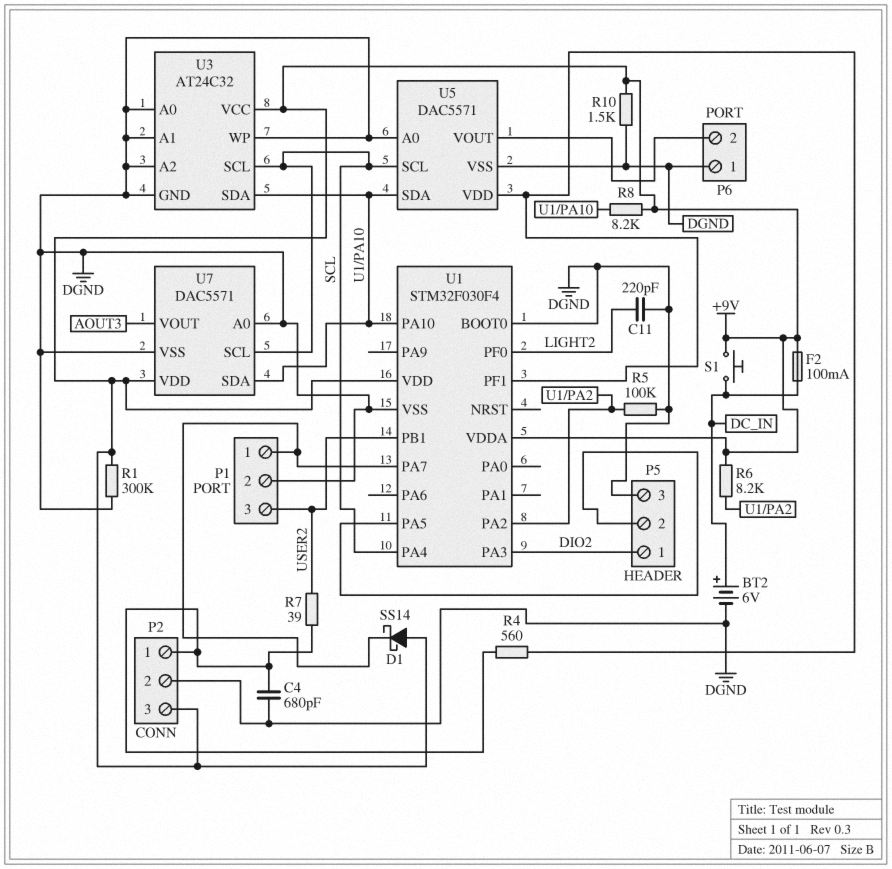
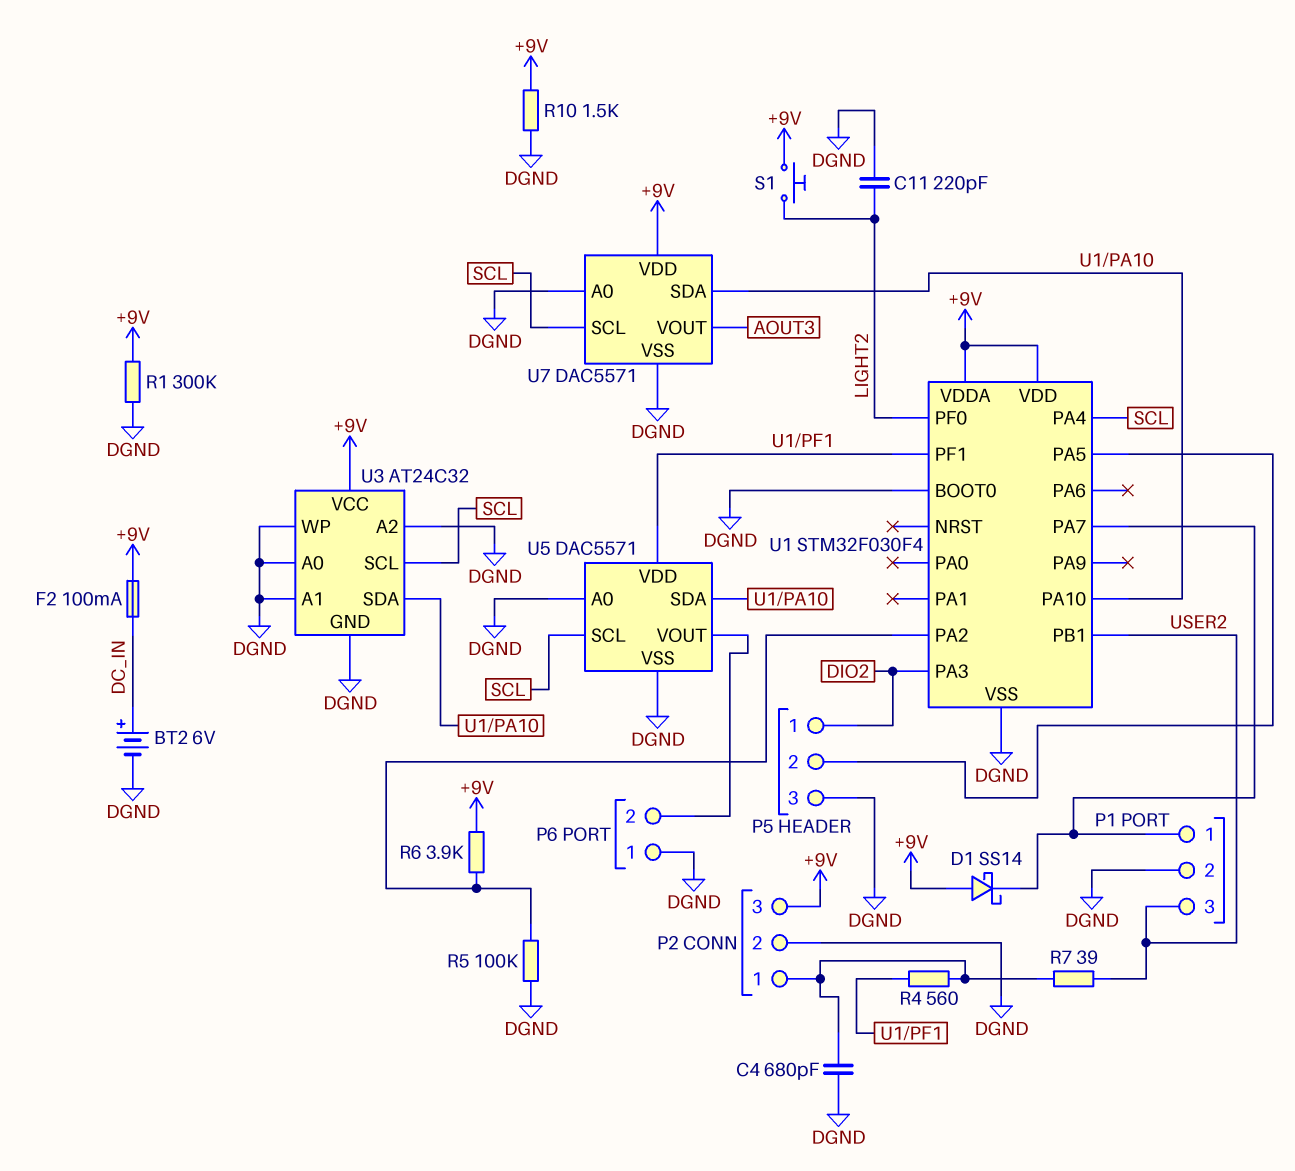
R6: 8.2k (+9V, U1/PA2) -> 3.9k (+9V, U1/PA2)
R8: 8.2k (+9V, U1/PA10) -> none
S1: button (+9V, DC_IN) -> button (+9V, LIGHT2)

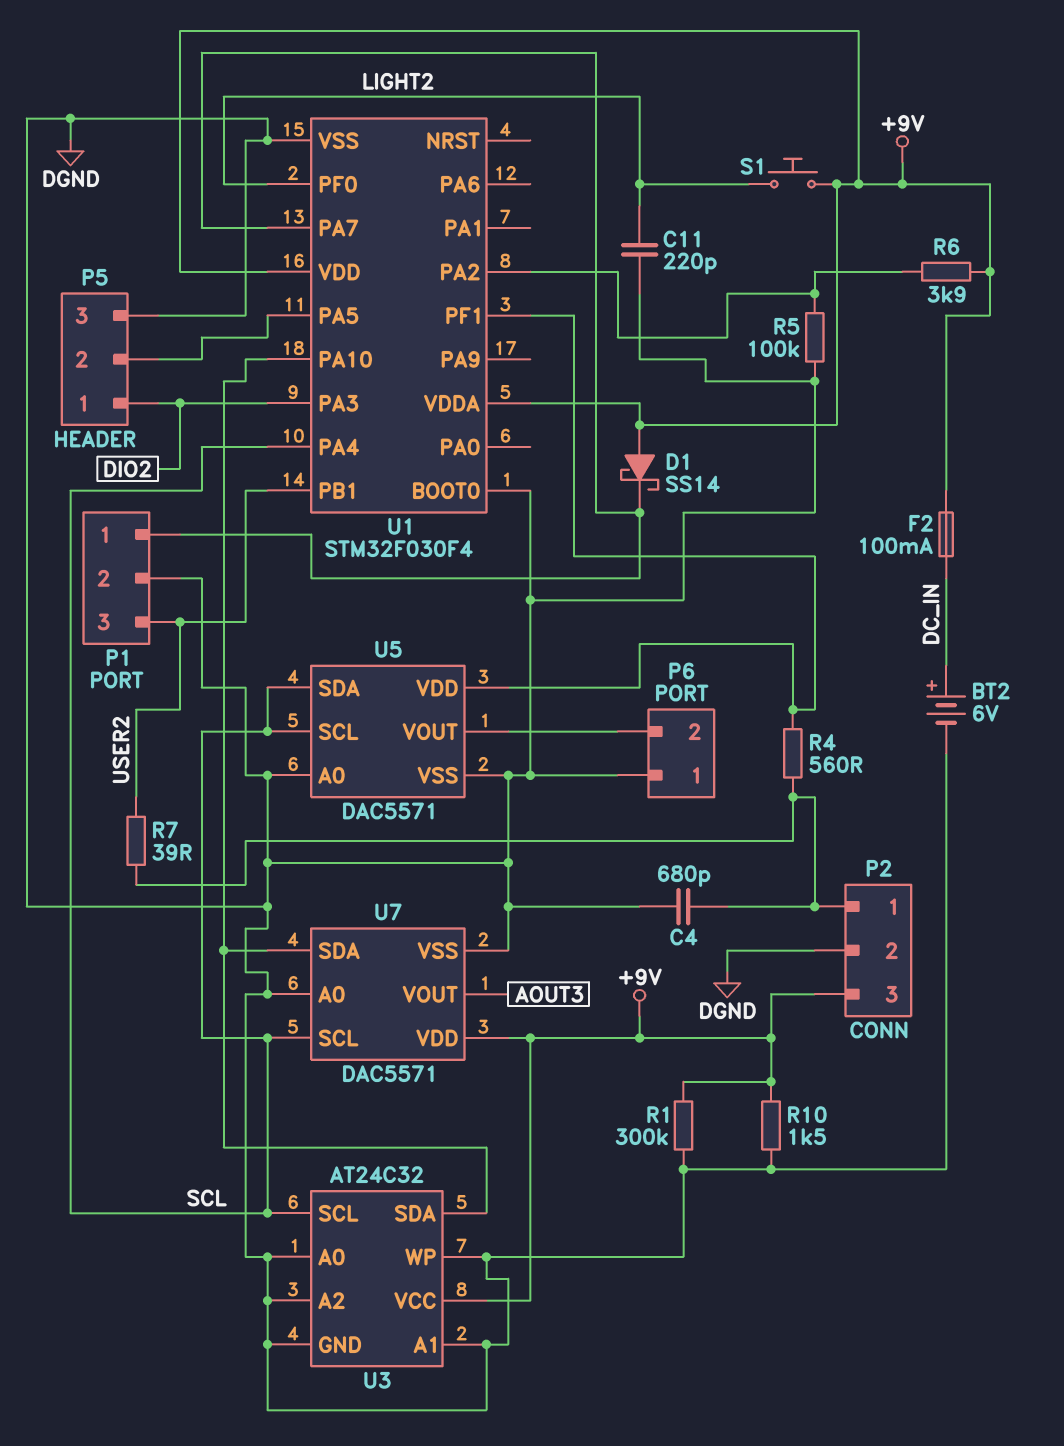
U5 pin SDA: U1/PA10 -> SCL

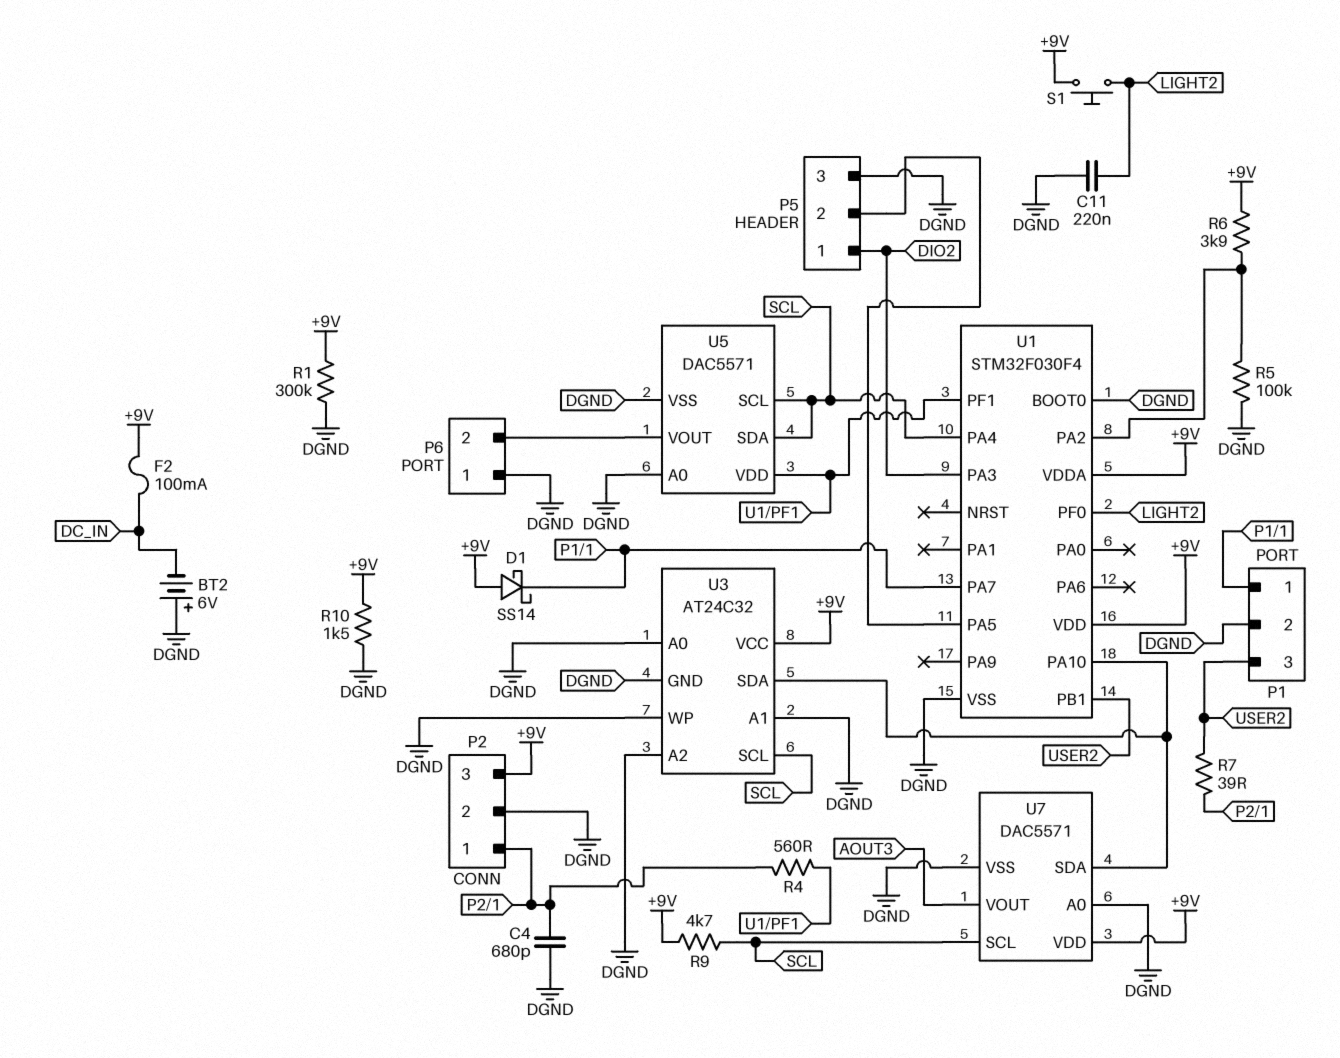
BT2: 6V (plus DC_IN, minus DGND) -> 6V (plus DGND, minus DC_IN)
C11: 220pF (DGND, LIGHT2) -> 220nF (DGND, LIGHT2)
R9: none -> 4.7k (+9V, SCL)

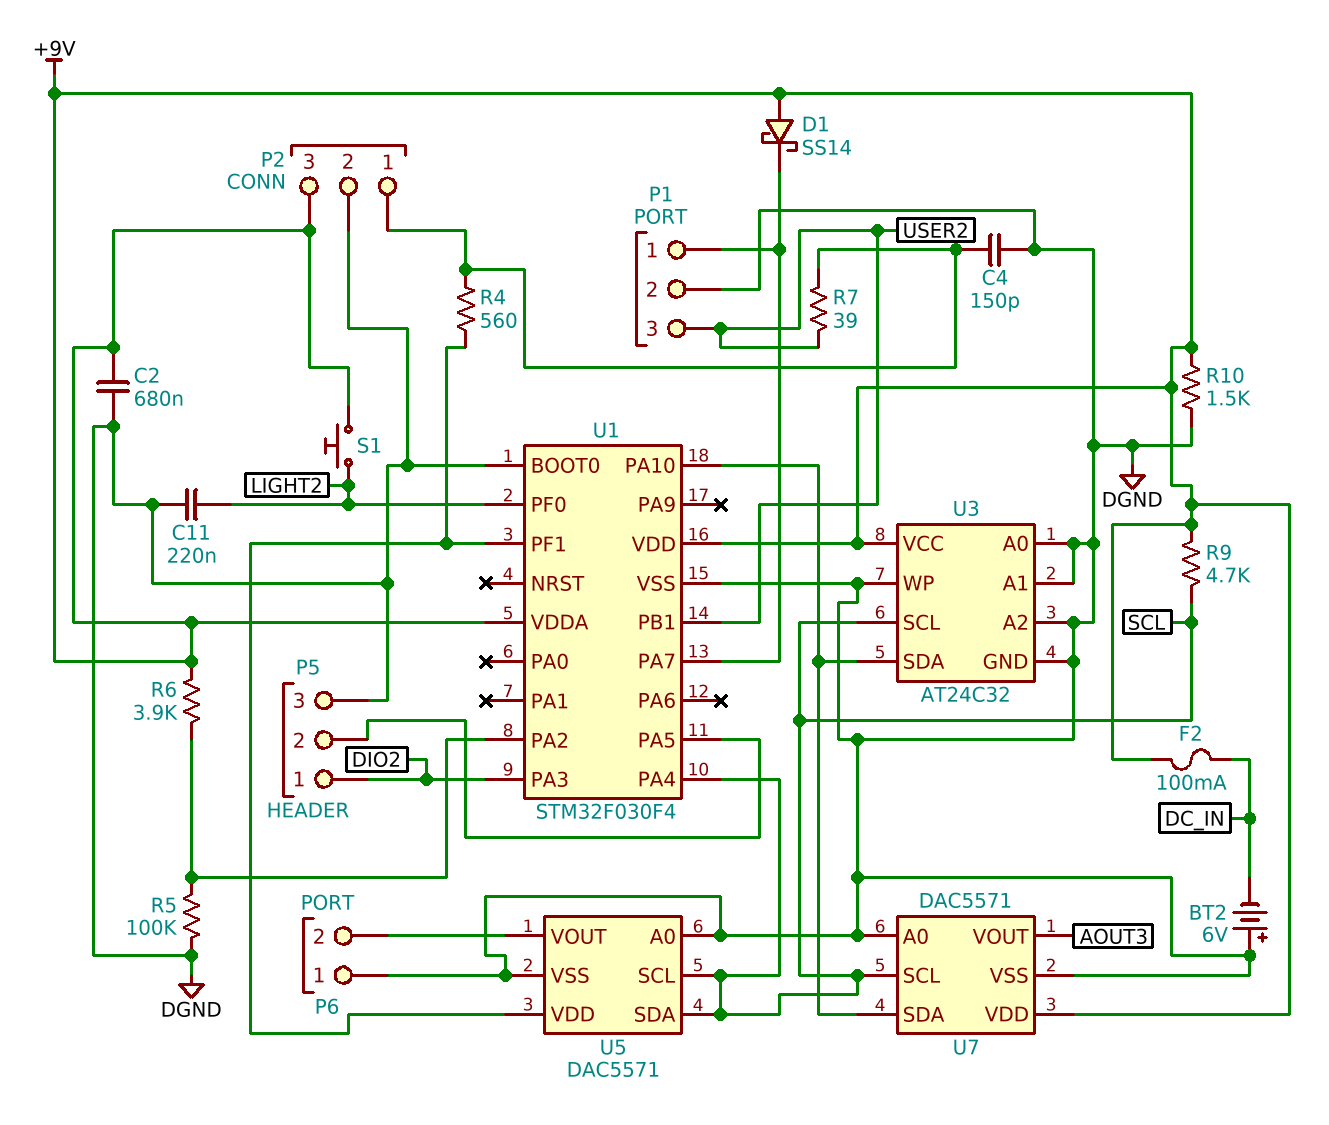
C2: none -> 680nF (+9V, DGND)
C4: 680pF (DGND, P2/1) -> 150pF (DGND, P2/1)
R1: 300k (+9V, DGND) -> none

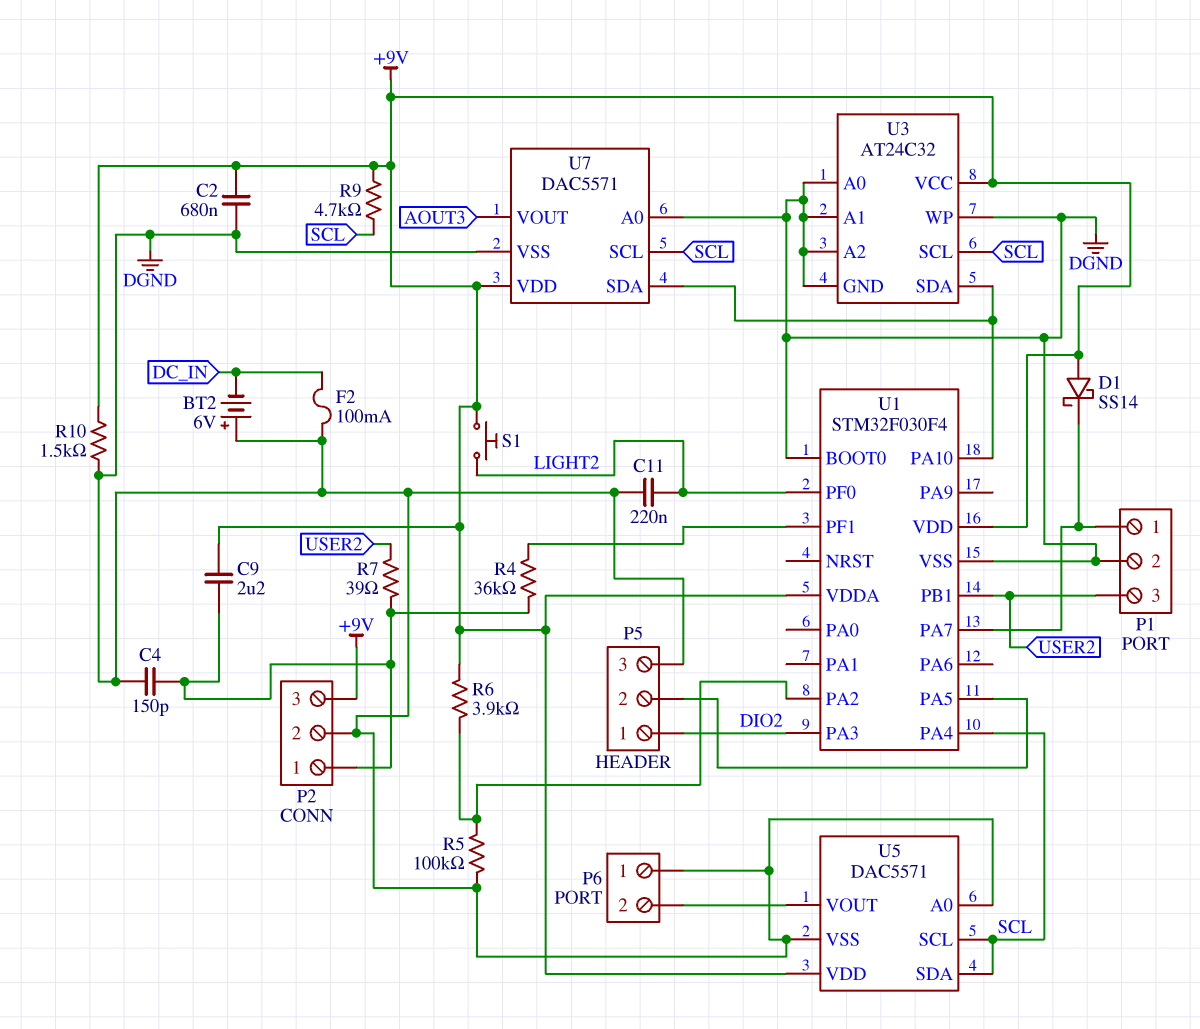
C9: none -> 2.2uF (+9V, P2/1)
F2: 100mA (+9V, DC_IN) -> 100mA (DC_IN, DGND)
R4: 560 (P2/1, U1/PF1) -> 36k (P2/1, U1/PF1)
U5 pin VDD: U1/PF1 -> +9V

